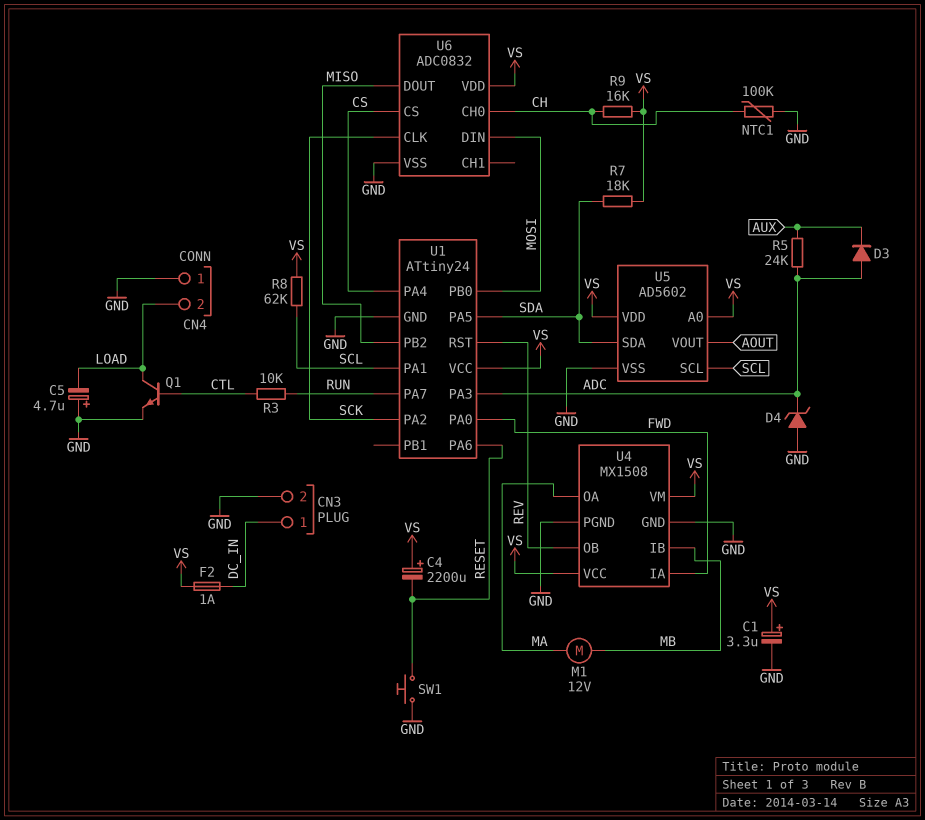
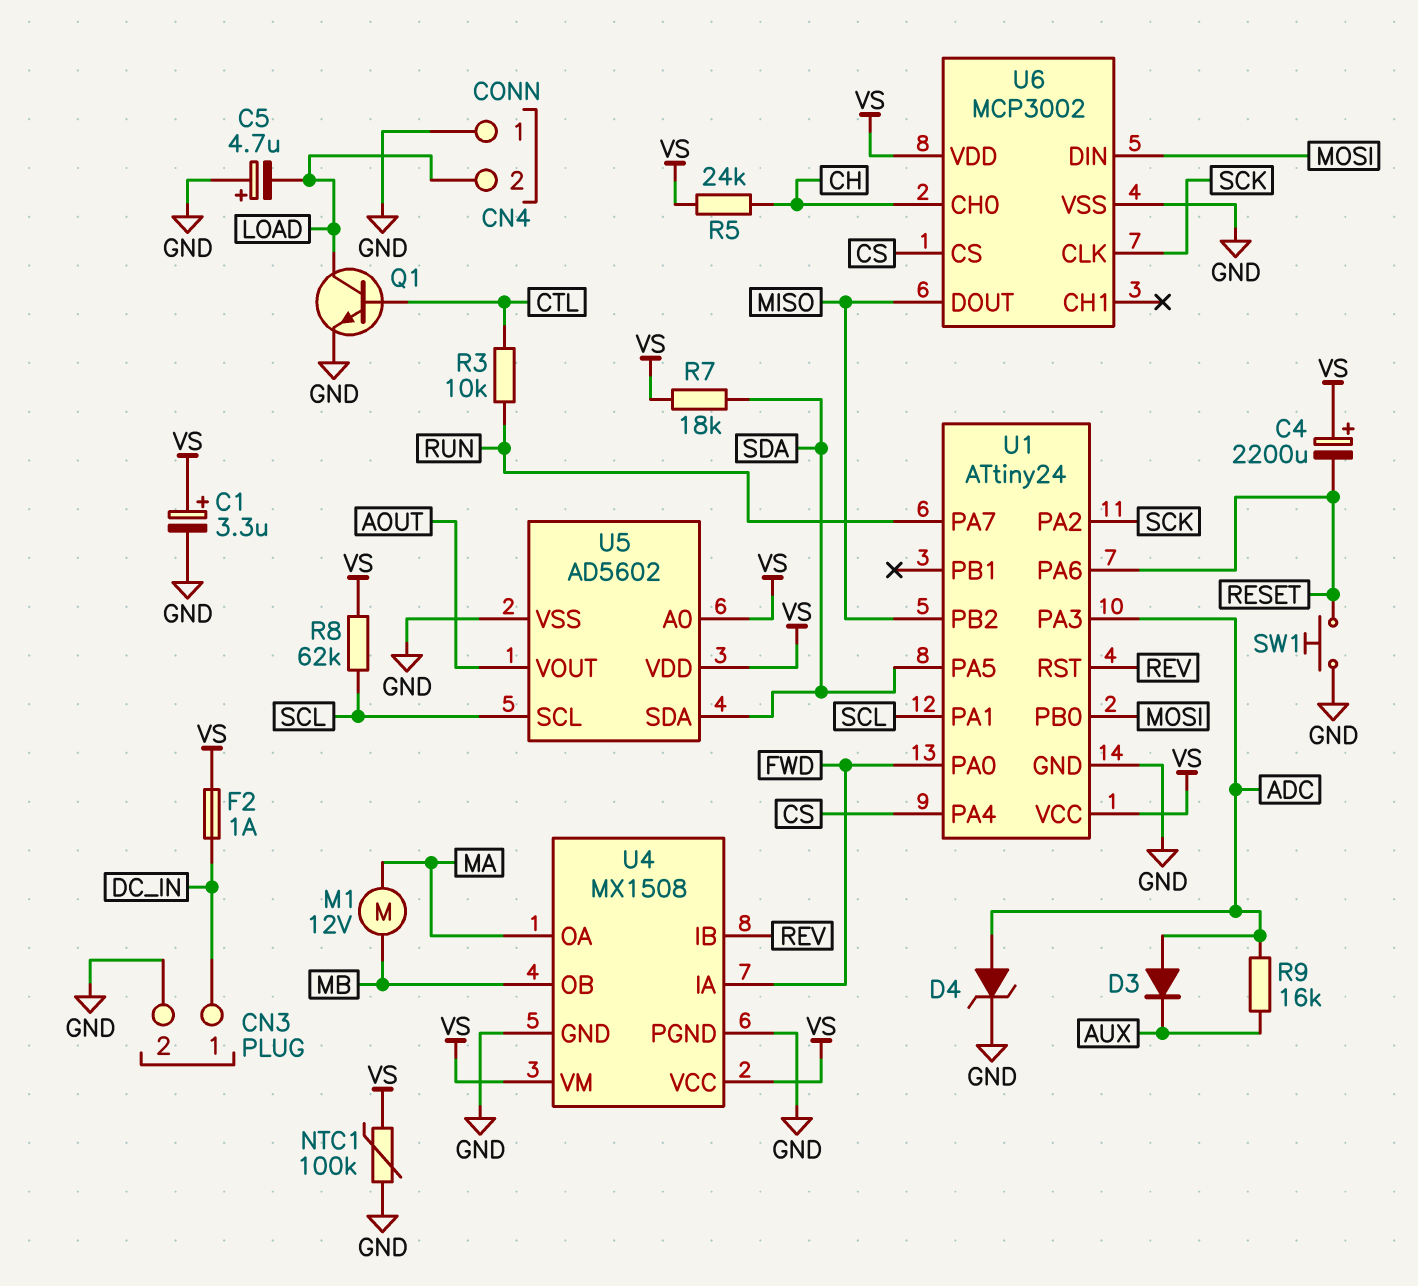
D4: zener (A GND, K ADC) -> zener (A ADC, K GND)
NTC1: 100k (CH, GND) -> 100k (GND, VS)
R5: 24k (ADC, AUX) -> 24k (CH, VS)
R9: 16k (CH, VS) -> 16k (ADC, AUX)
U4 pin IB: MB -> REV
U4 pin OB: REV -> MB
U6: ADC0832 -> MCP3002

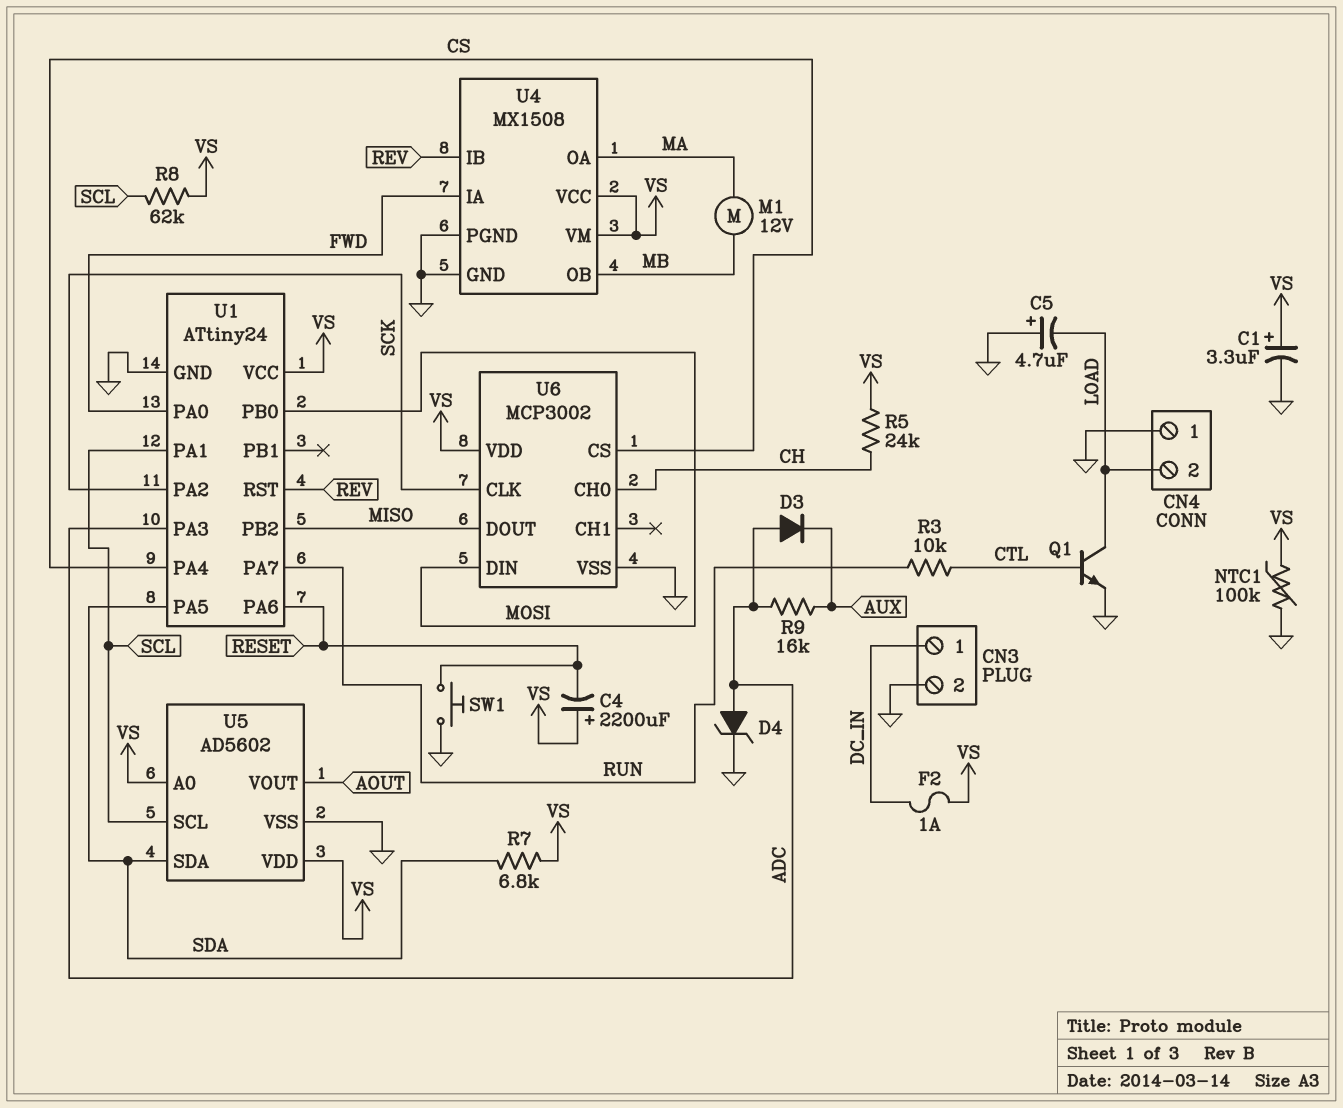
R7: 18k (SDA, VS) -> 6.8k (SDA, VS)

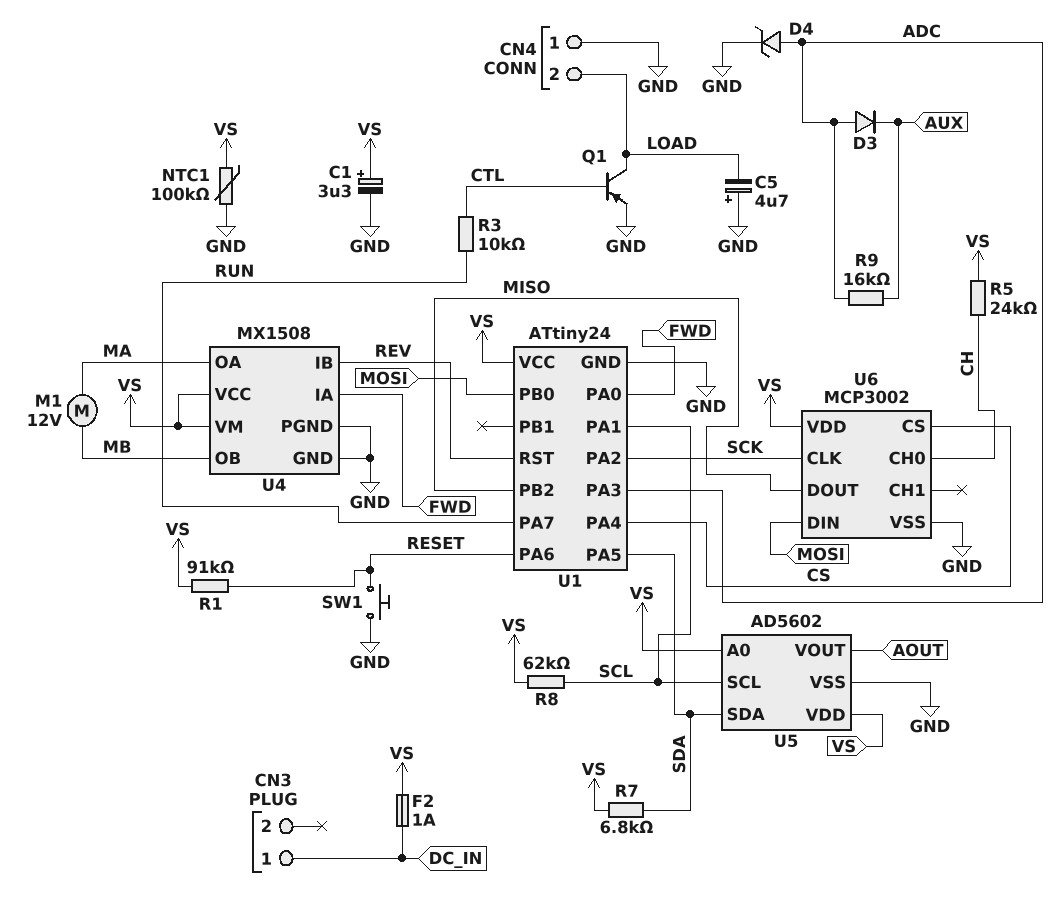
C4: 2200uF (plus VS, minus RESET) -> none
CN3 pin 2: GND -> none
Q1: NPN (B CTL, C LOAD, E GND) -> PNP (B CTL, C LOAD, E GND)
R1: none -> 91k (RESET, VS)

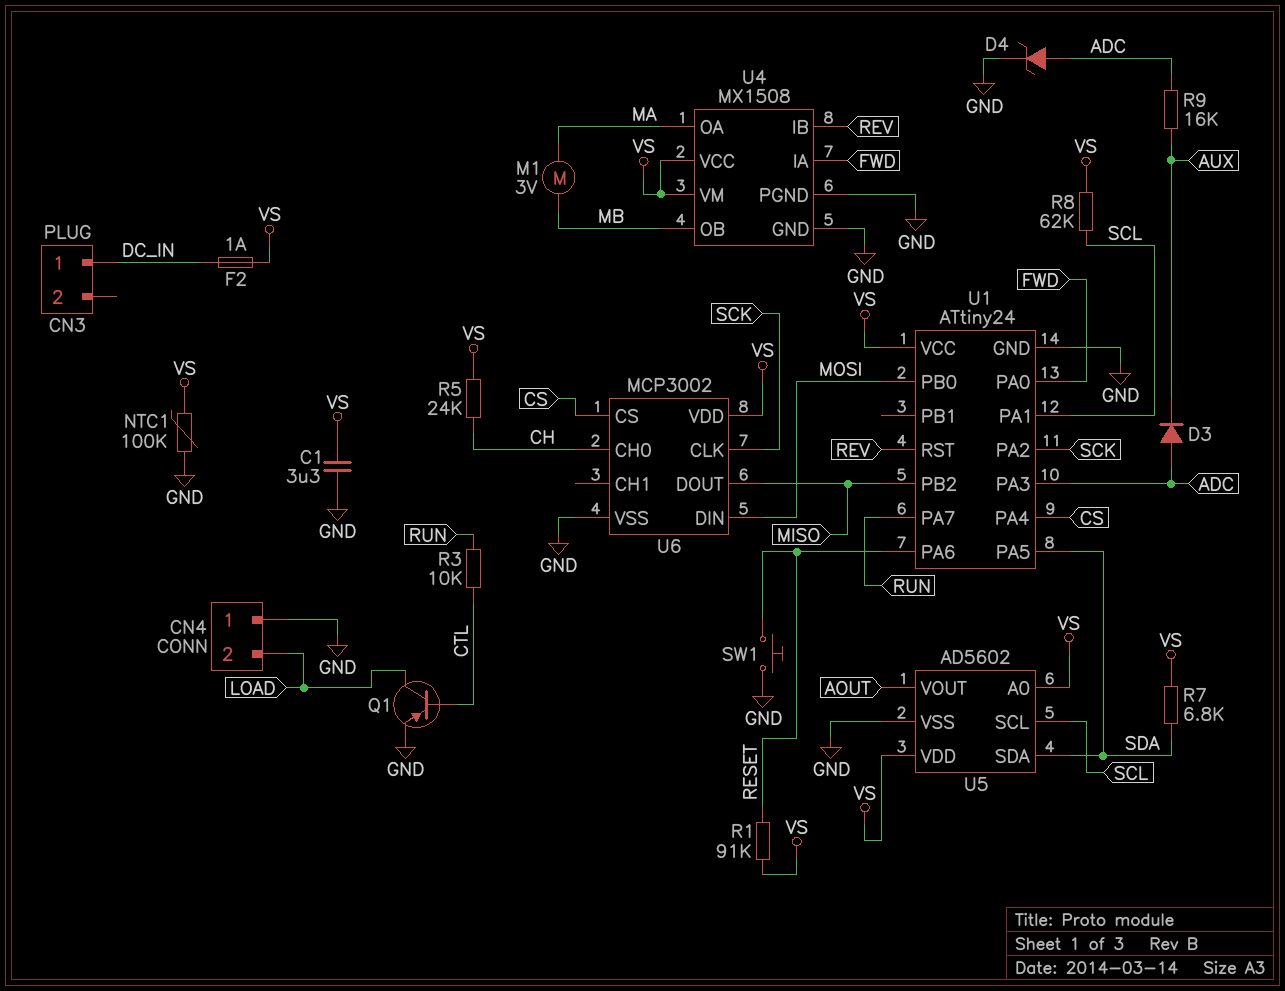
C1: 3.3uF (plus VS, minus GND) -> 3.3uF (GND, VS)
C5: 4.7uF (plus GND, minus LOAD) -> none
M1: motor 12V (MA, MB) -> motor 3V (MA, MB)

